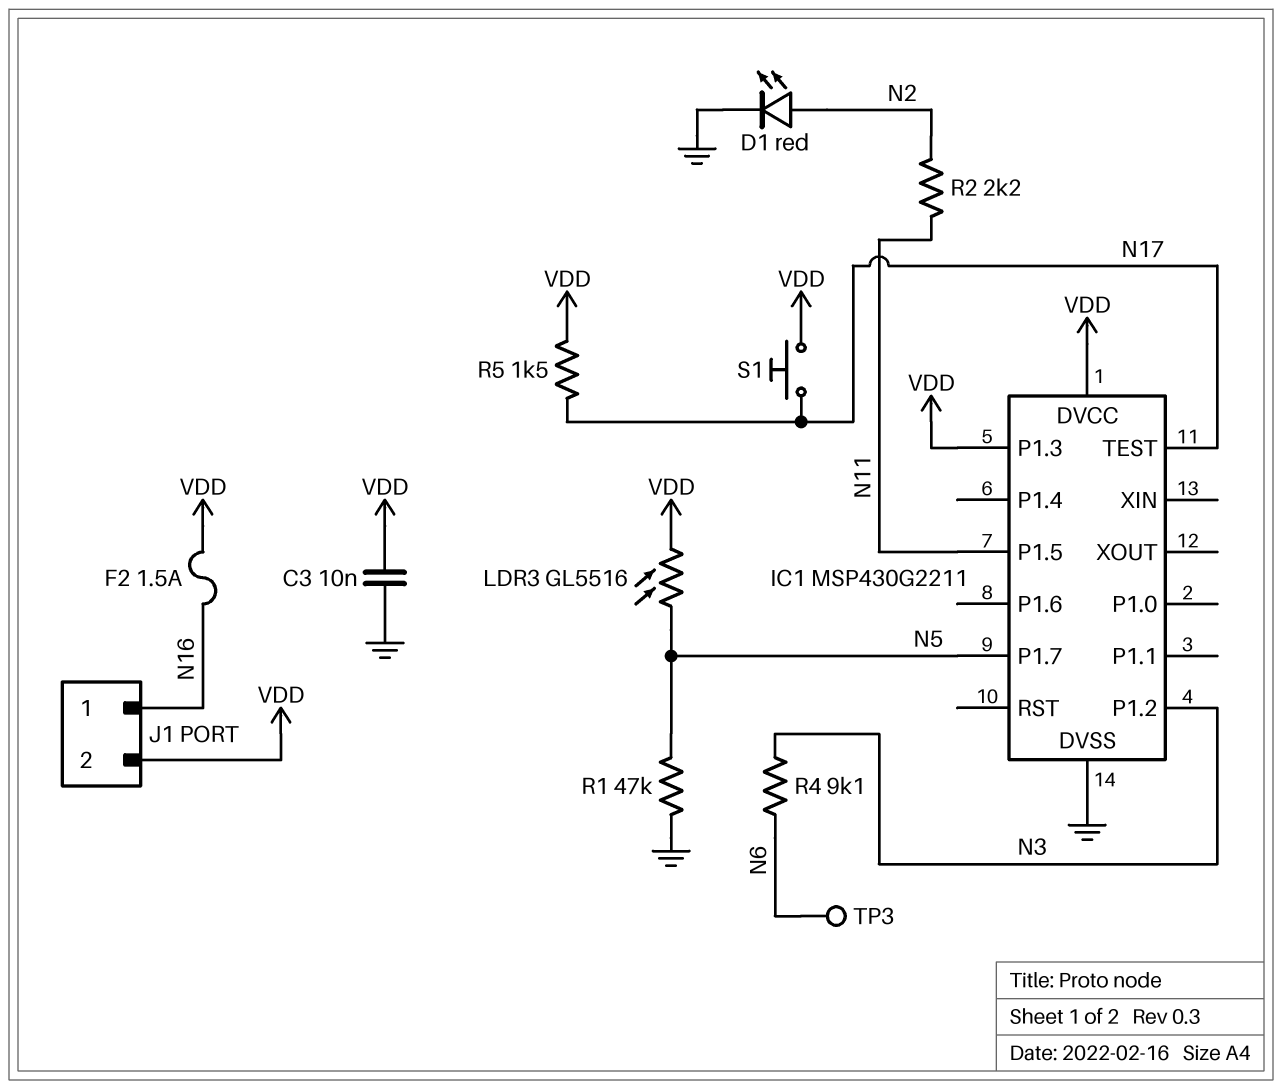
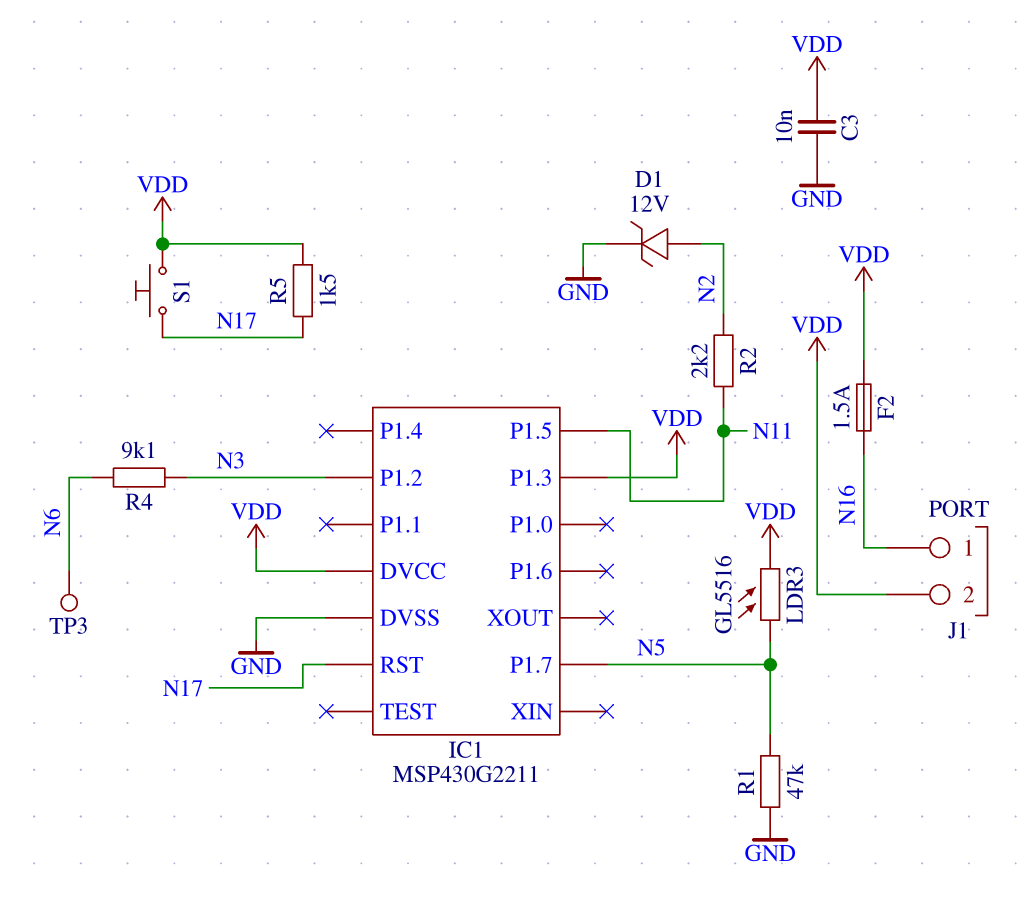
D1: LED red (A N2, K GND) -> zener 12V (A N2, K GND)
IC1 pin RST: none -> N17
IC1 pin TEST: N17 -> none

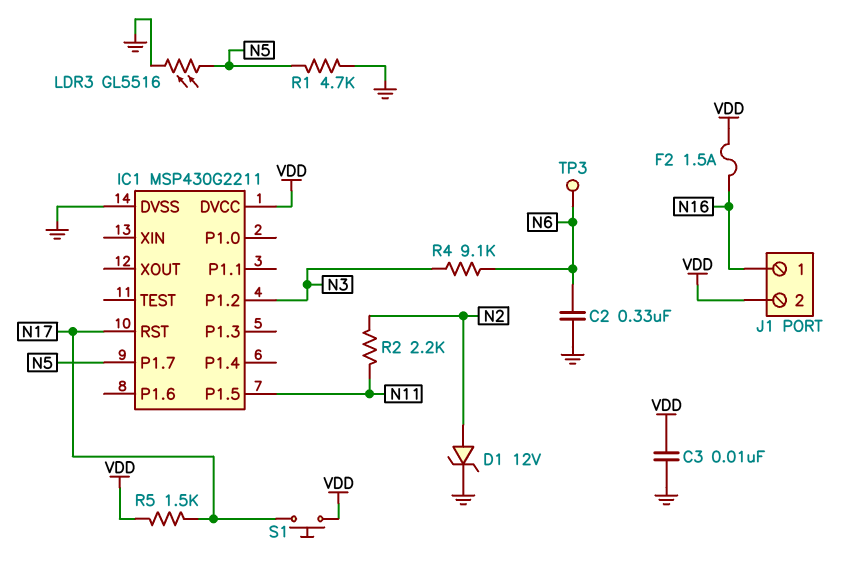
C2: none -> 330nF (GND, N6)
IC1 pin P1.3: VDD -> none
LDR3: GL5516 (N5, VDD) -> GL5516 (GND, N5)
R1: 47k (GND, N5) -> 4.7k (GND, N5)

